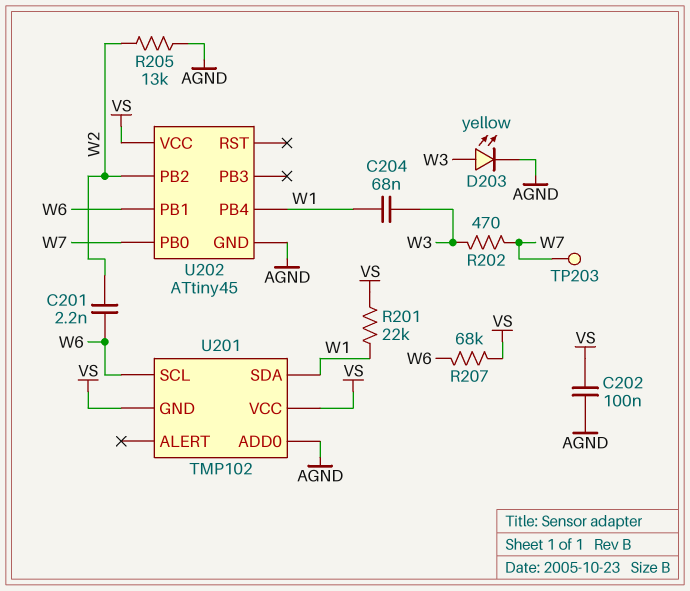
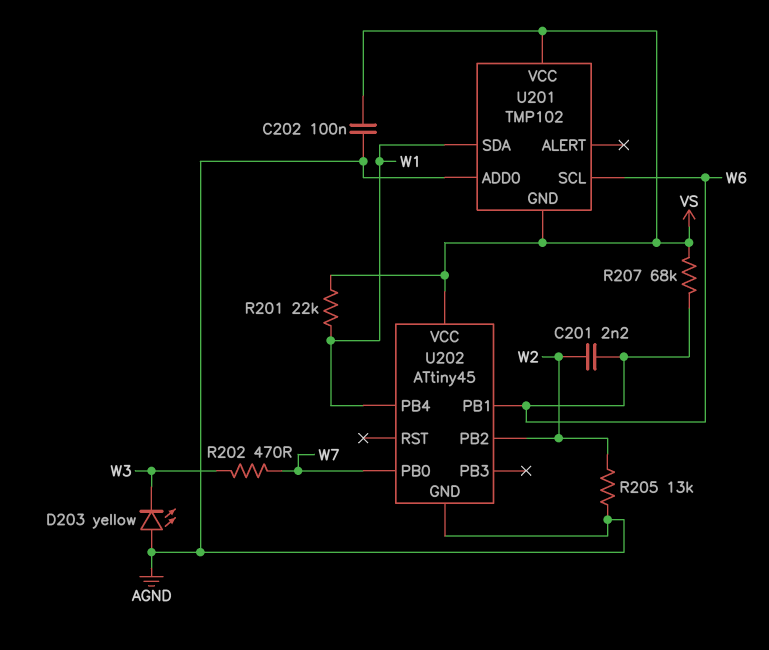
C204: 68nF (W1, W3) -> none
D203: LED yellow (A W3, K AGND) -> LED yellow (A AGND, K W3)
TP203: test point (W7) -> none

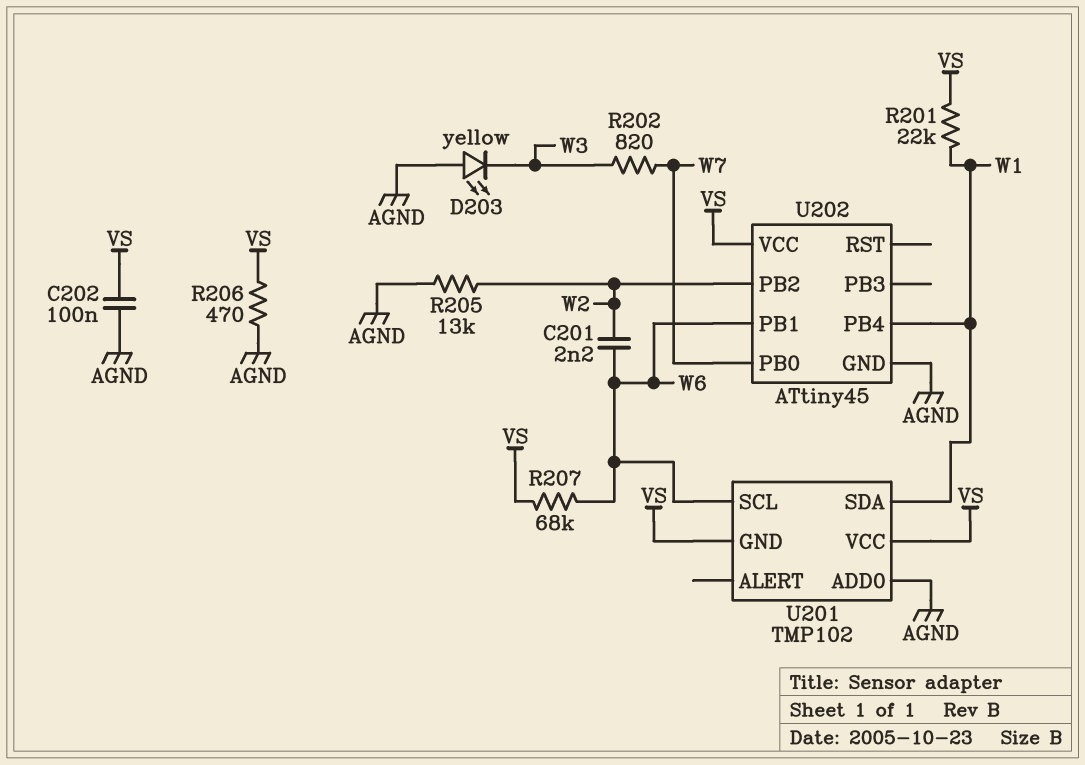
R202: 470 (W3, W7) -> 820 (W3, W7)
R206: none -> 470 (AGND, VS)

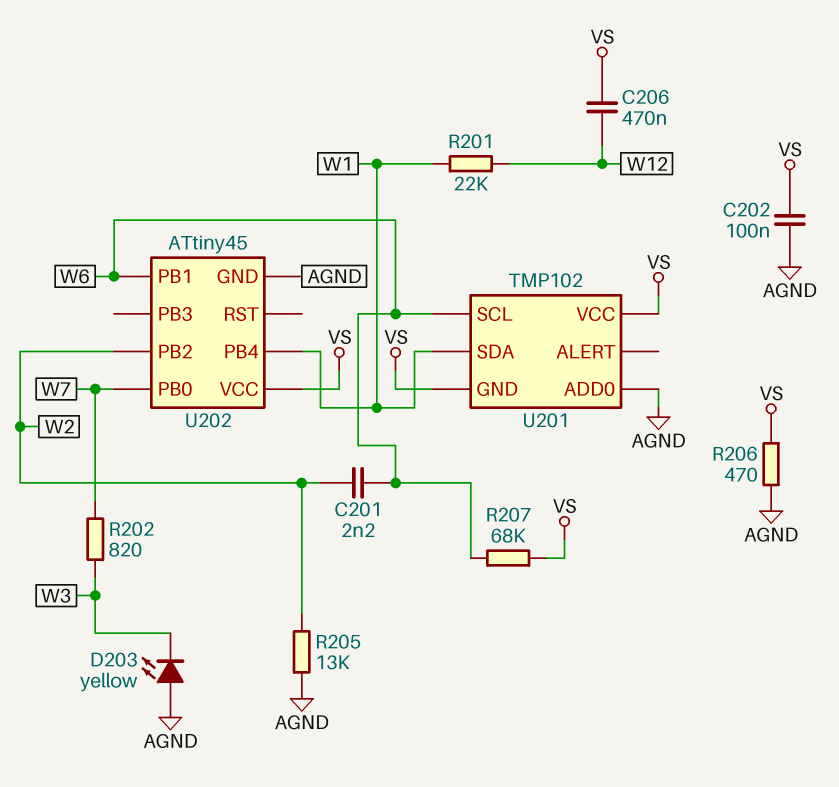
C206: none -> 470nF (VS, W12)
R201: 22k (VS, W1) -> 22k (W1, W12)

